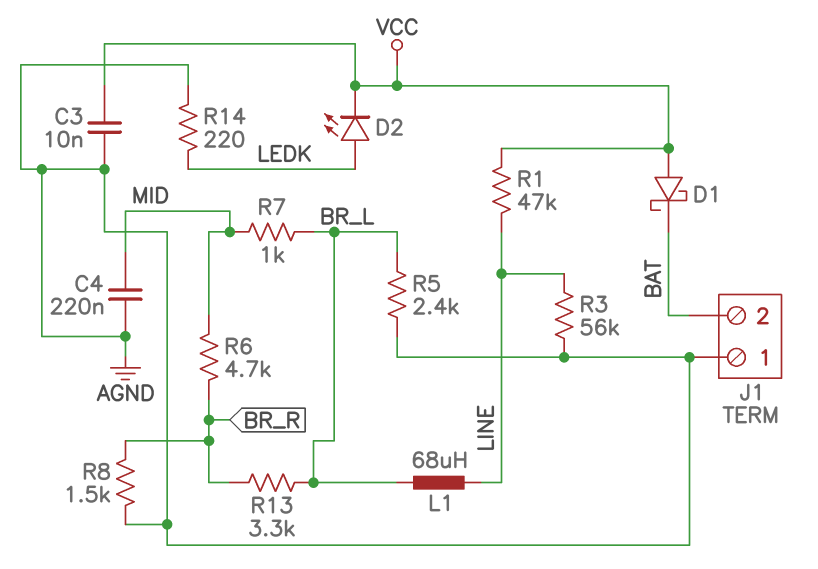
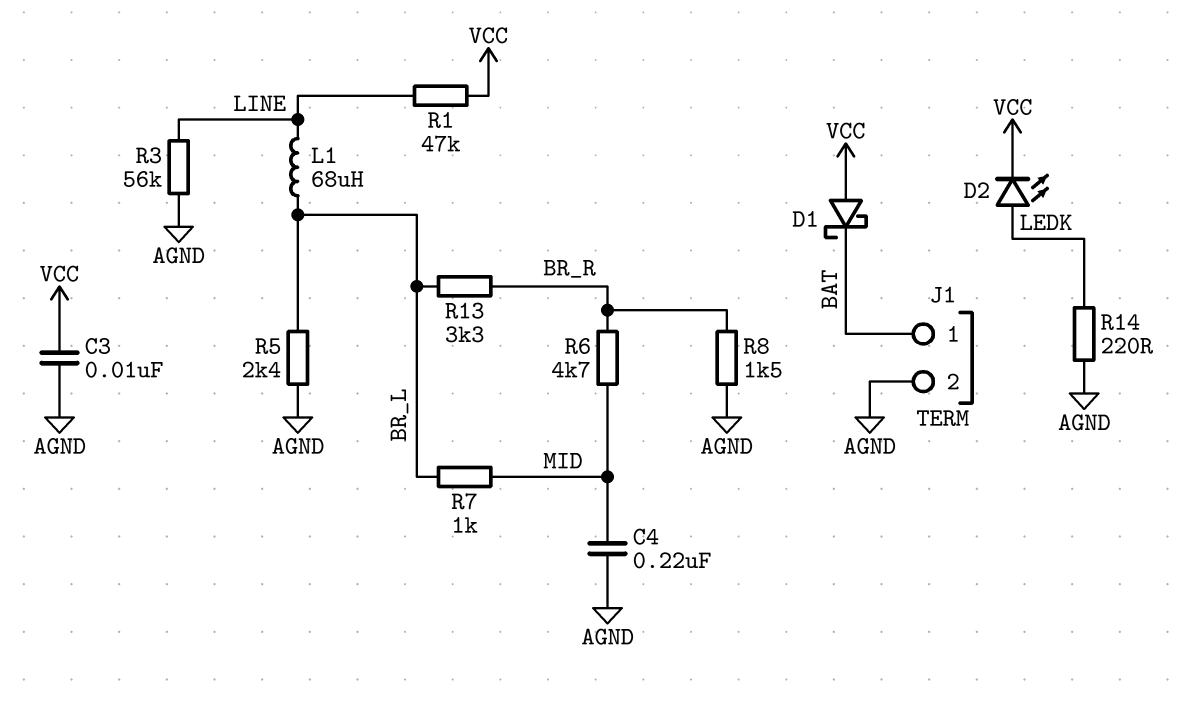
J1 pin 1: AGND -> BAT
J1 pin 2: BAT -> AGND

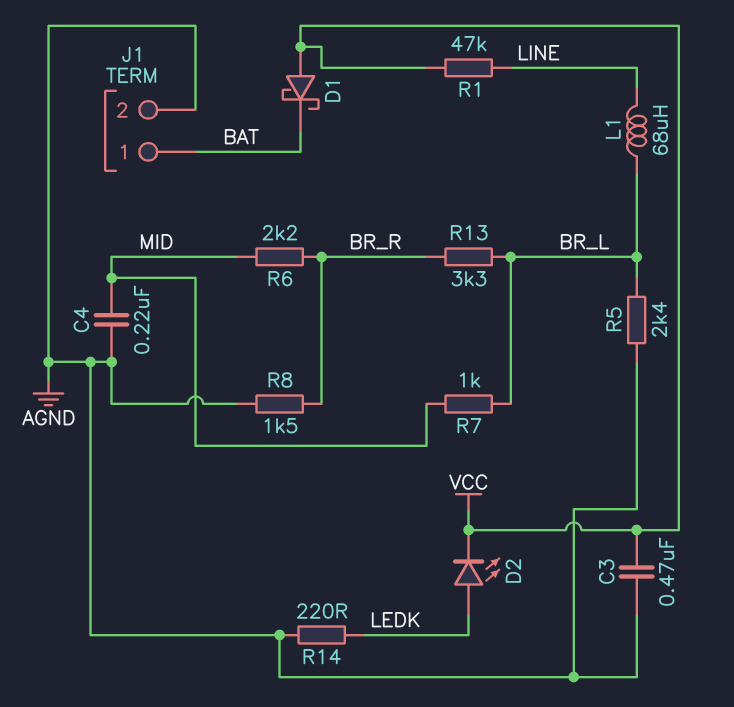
C3: 10nF (AGND, VCC) -> 470nF (AGND, VCC)
R3: 56k (AGND, LINE) -> none
R6: 4.7k (BR_R, MID) -> 2.2k (BR_R, MID)

